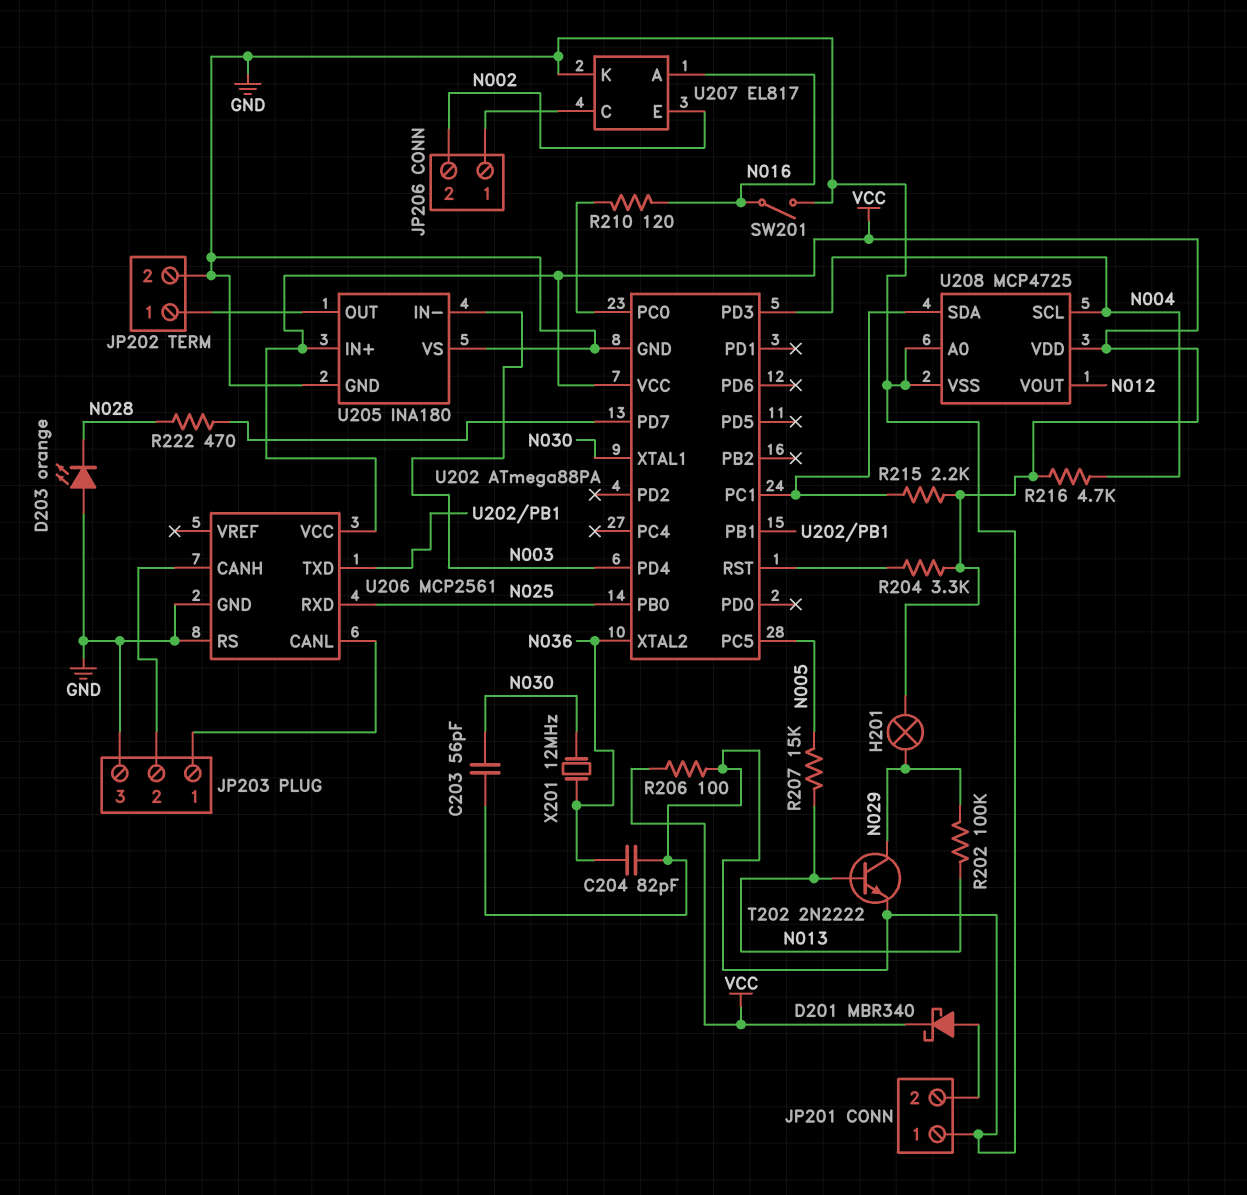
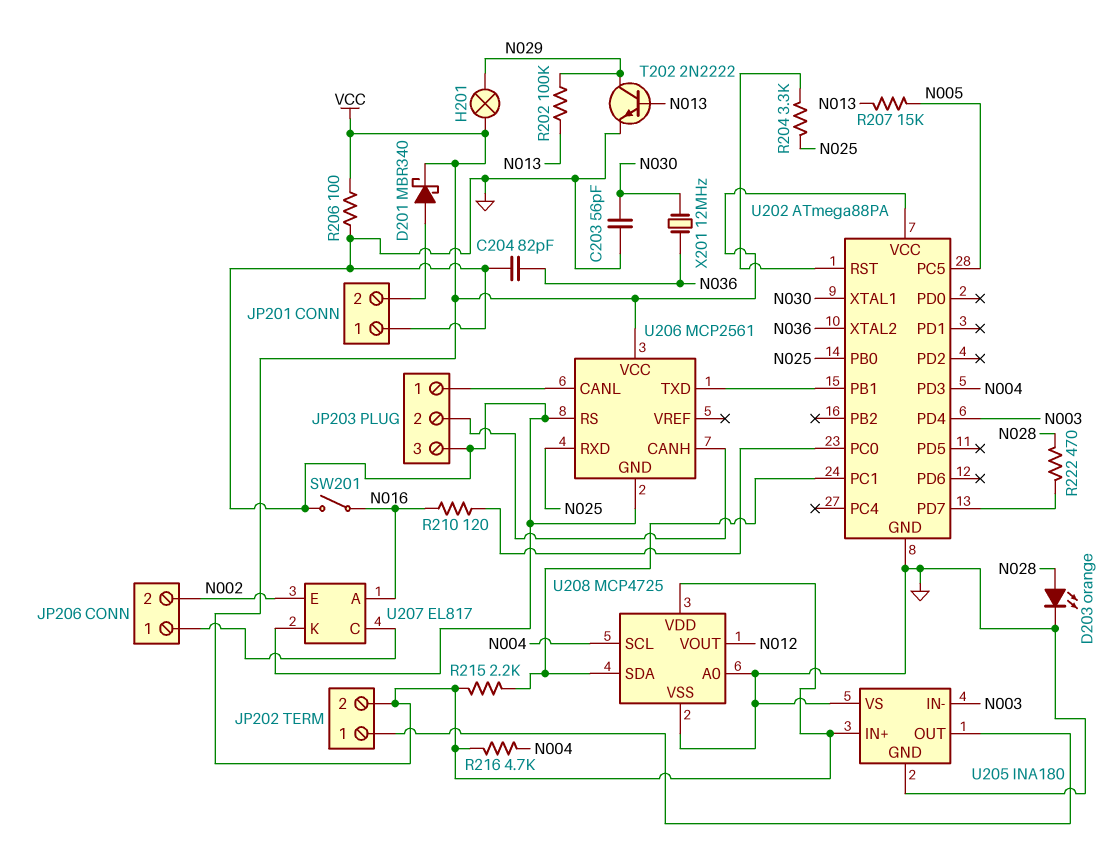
D203: LED orange (A GND, K N028) -> LED orange (A N028, K GND)
JP202 pin 2: GND -> VCC
R204: 3.3k (U202/RST, VCC) -> 3.3k (N025, U202/RST)

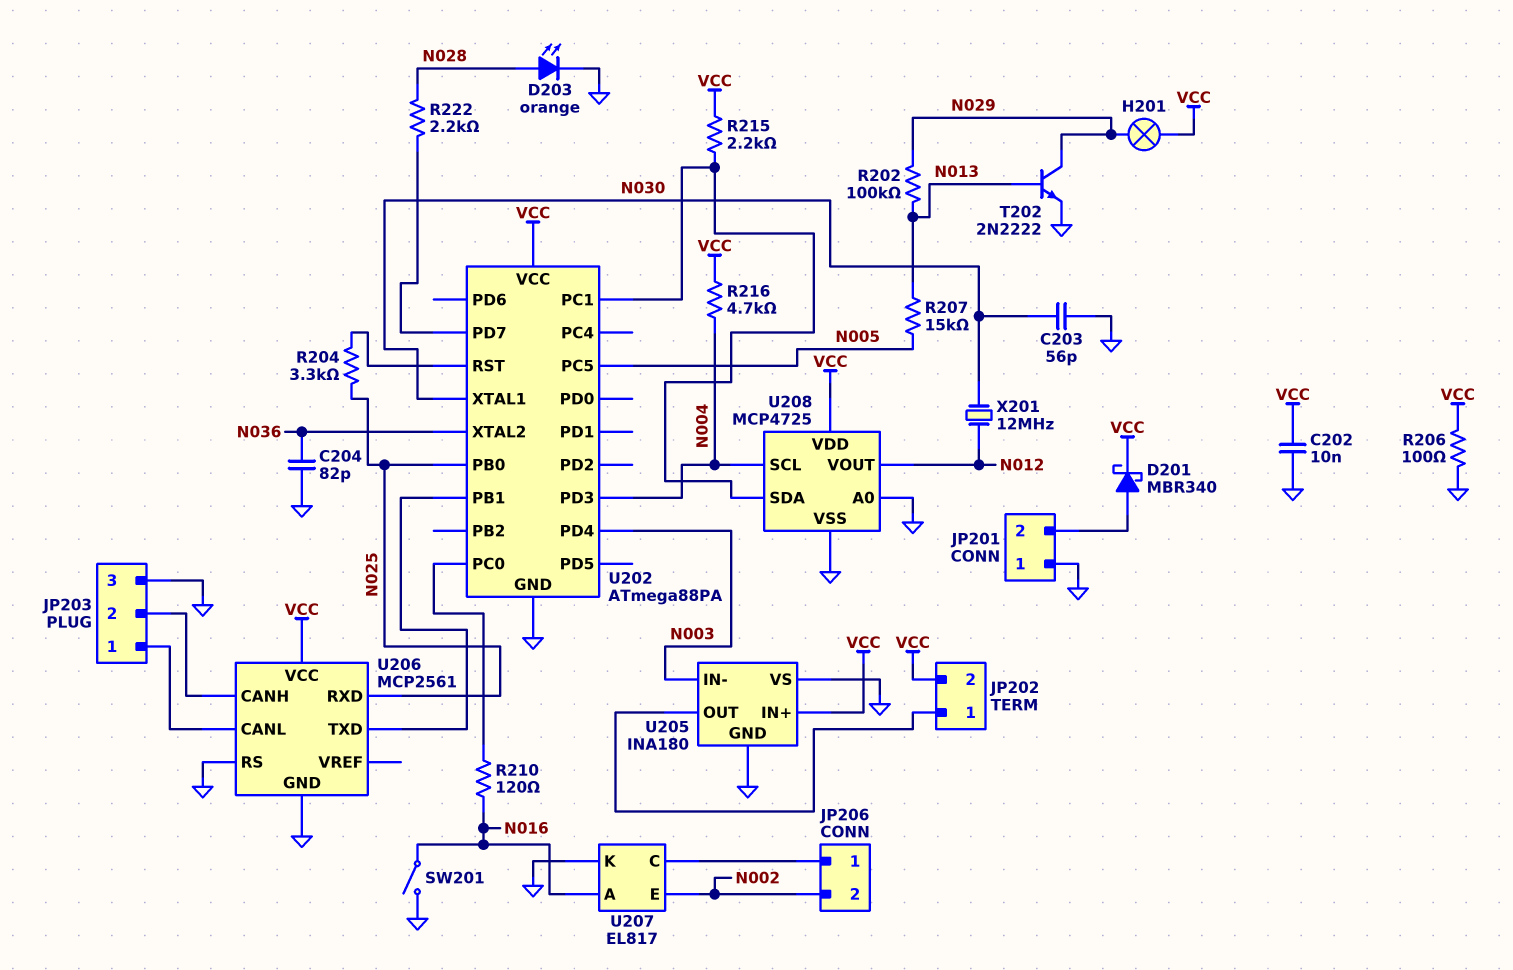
C202: none -> 10nF (GND, VCC)
R222: 470 (N028, U202/PD7) -> 2.2k (N028, U202/PD7)
X201: 12MHz (N030, N036) -> 12MHz (N012, N030)

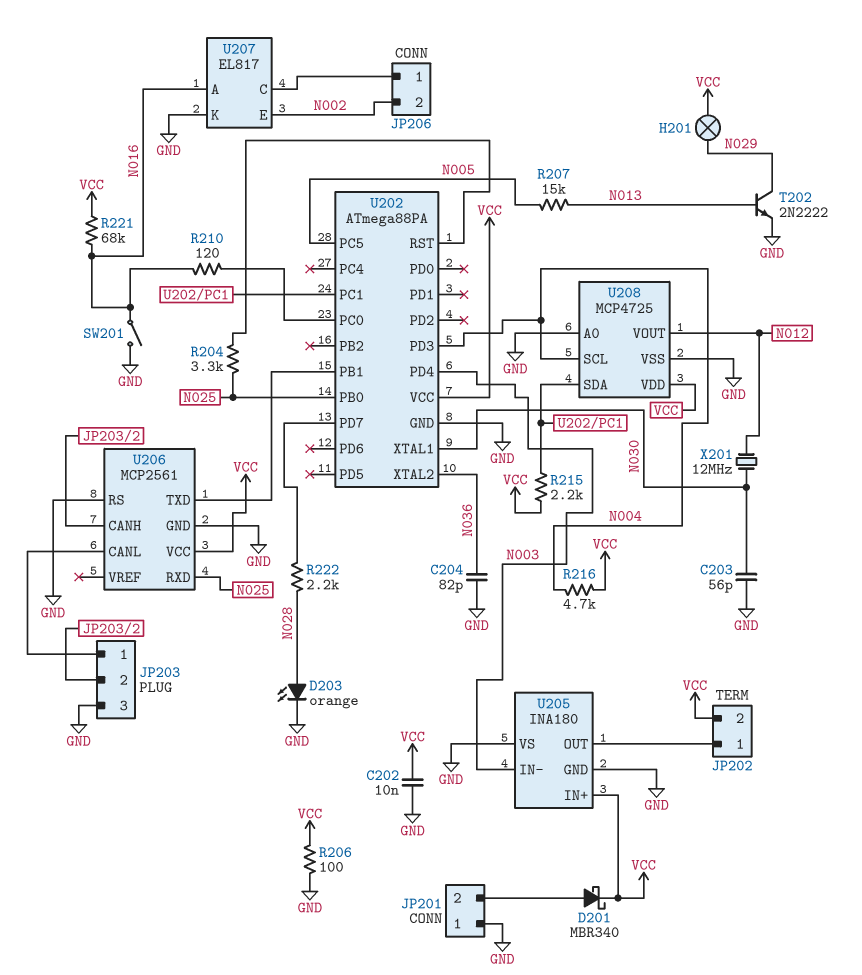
R202: 100k (N013, N029) -> none
R221: none -> 68k (N016, VCC)

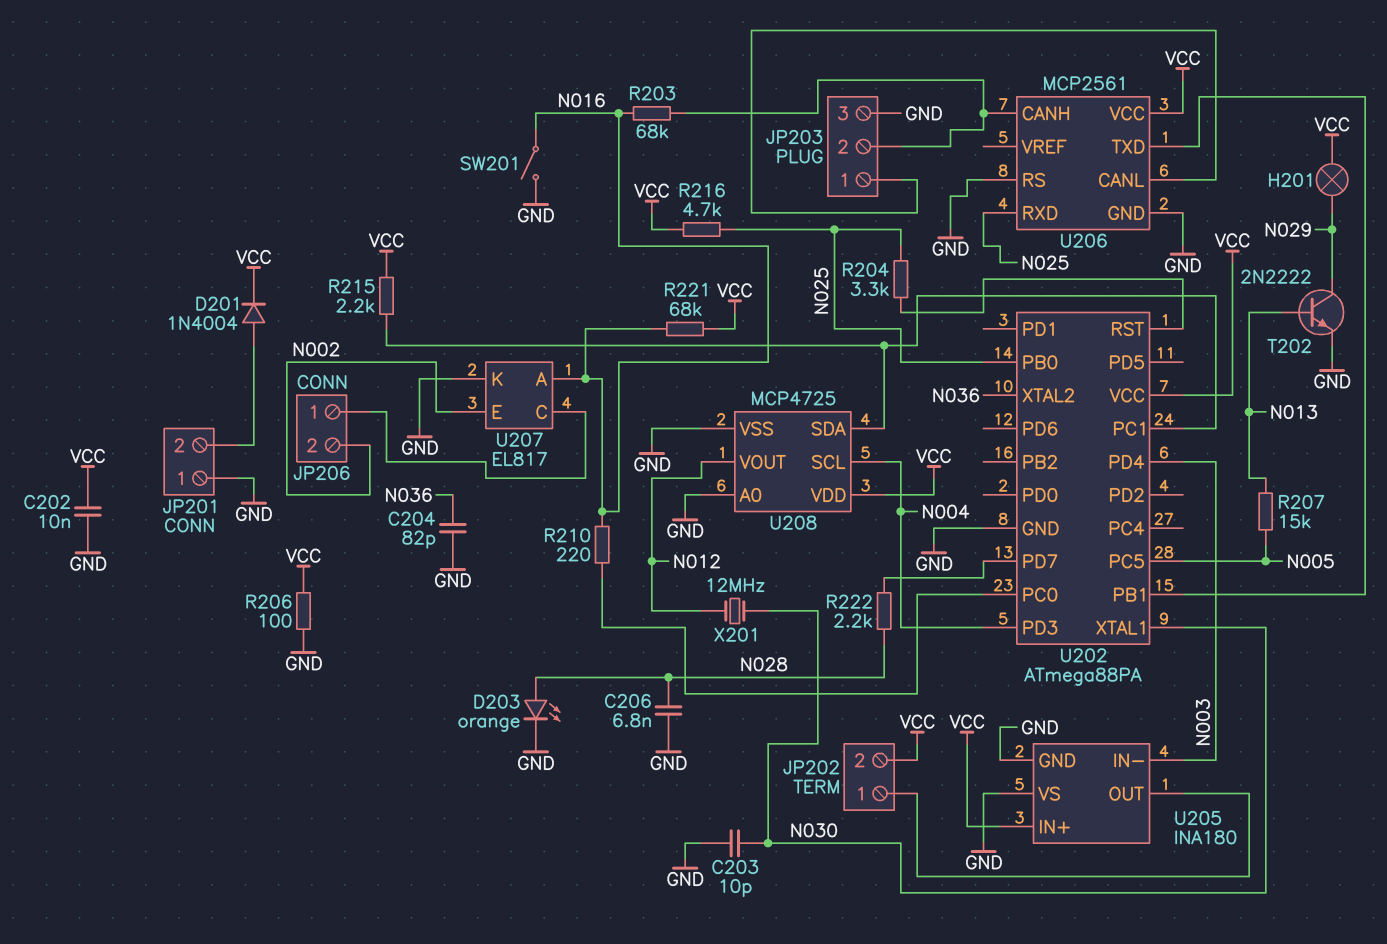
C203: 56pF (GND, N030) -> 10pF (GND, N030)
C206: none -> 6.8nF (GND, N028)
D201: schottky MBR340 (A JP201/2, K VCC) -> diode 1N4004 (A JP201/2, K VCC)
R203: none -> 68k (JP203/2, N016)
R210: 120 (N016, U202/PC0) -> 220 (N016, U202/PC0)
R216: 4.7k (N004, VCC) -> 4.7k (N025, VCC)

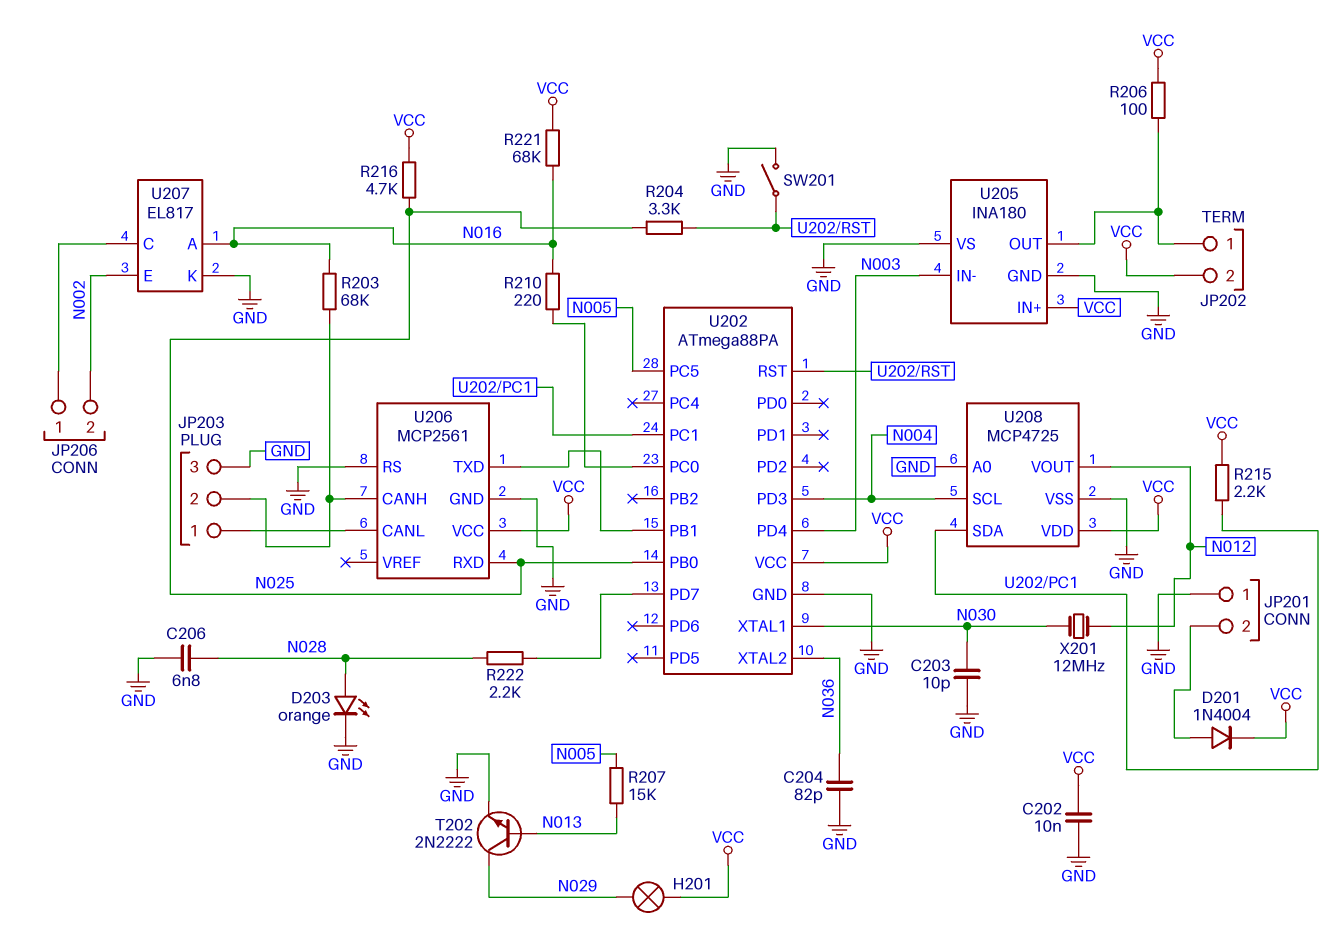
R206: 100 (GND, VCC) -> 100 (JP202/1, VCC)
SW201: switch (GND, N016) -> switch (GND, U202/RST)

